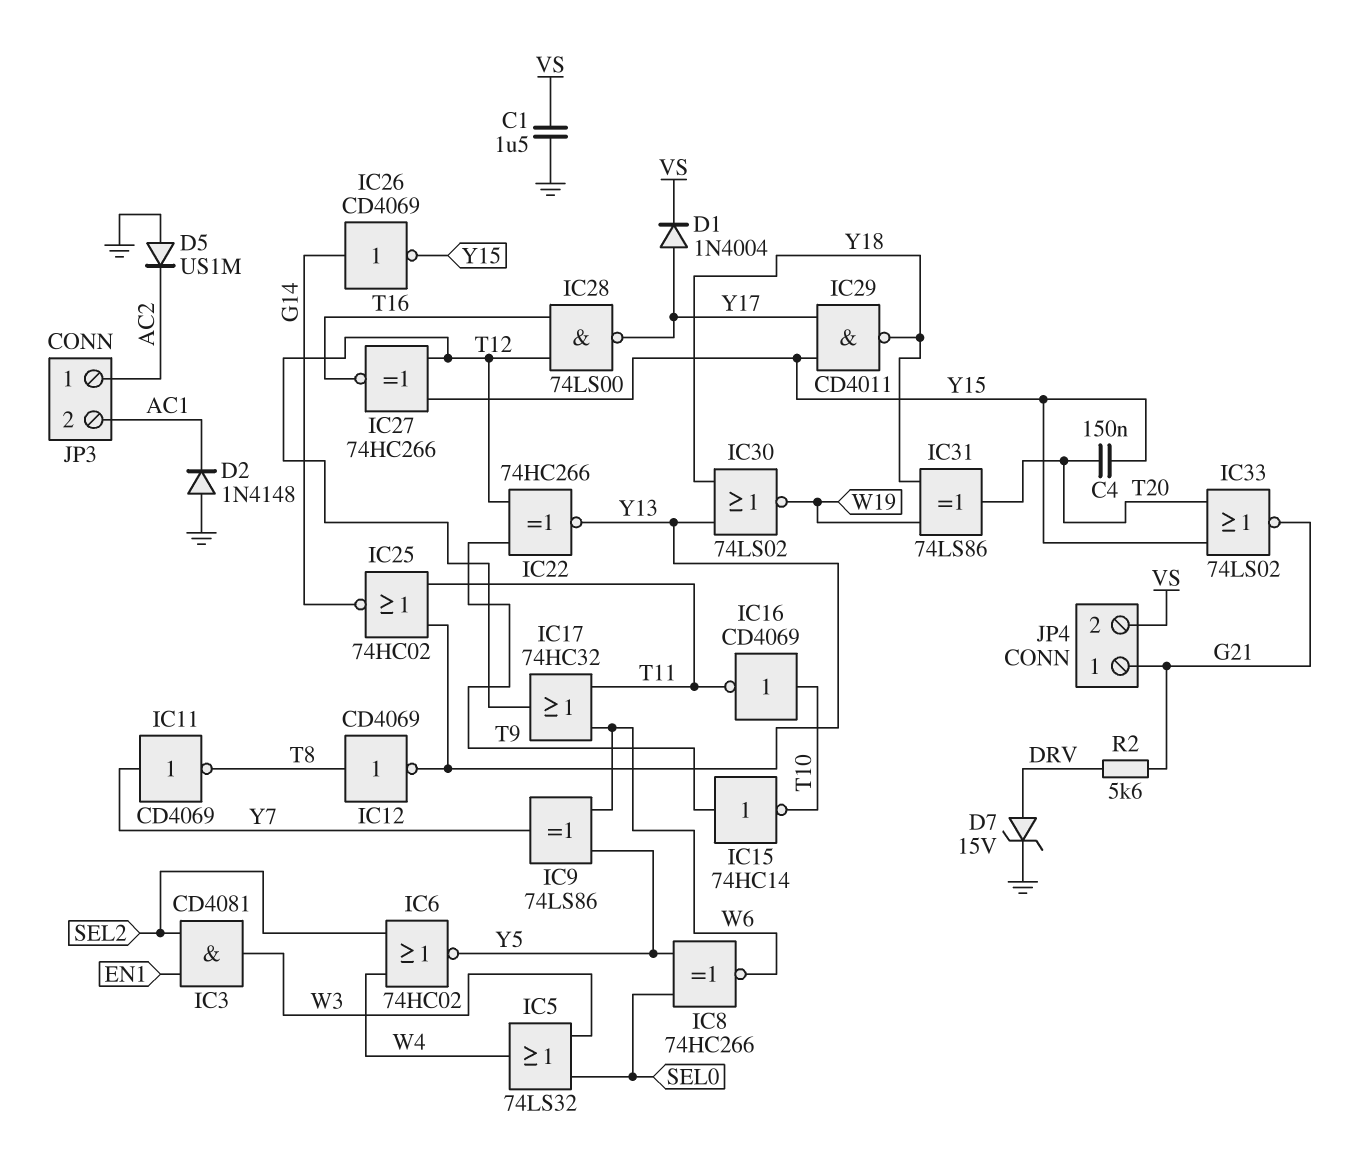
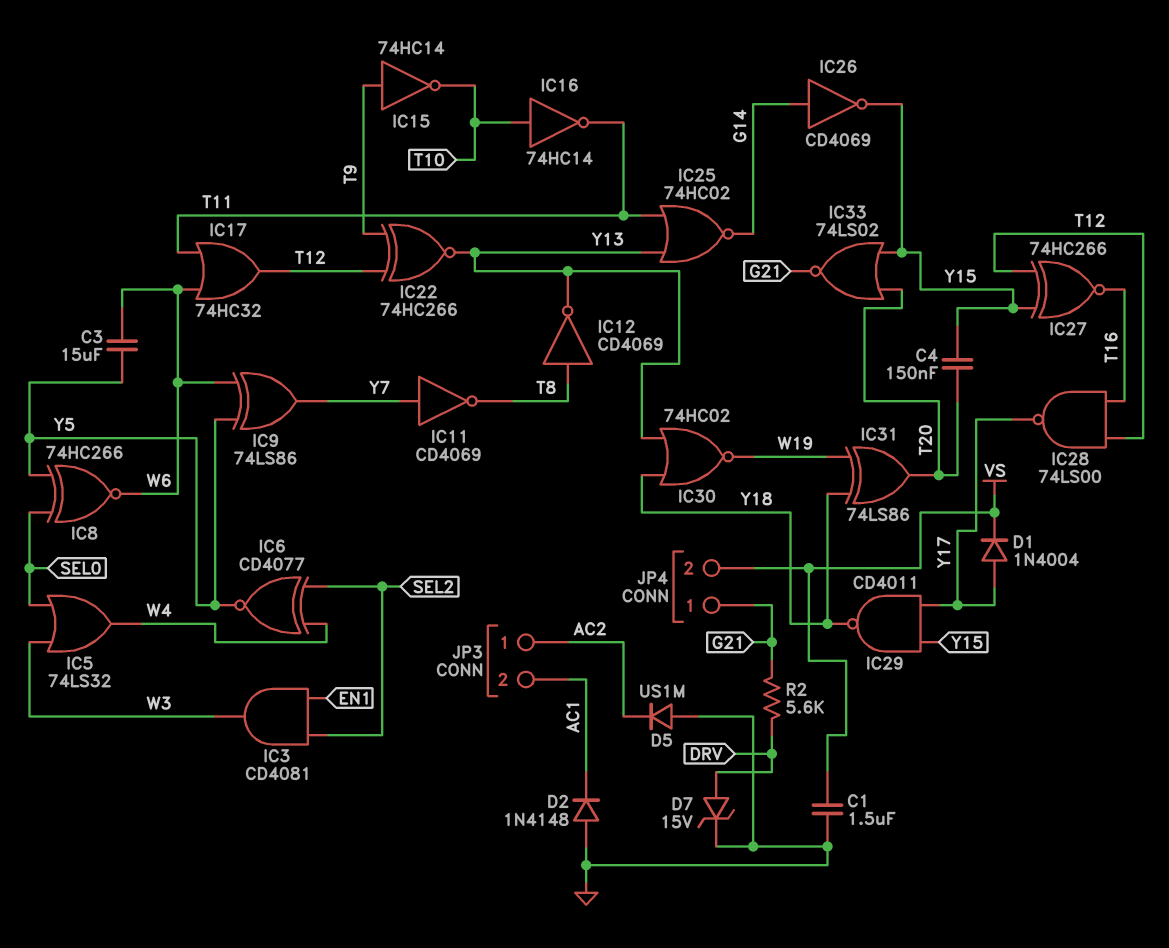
C3: none -> 15uF (W6, Y5)
IC6: NOR 74HC02 (in SEL2, in W4, out Y5) -> XNOR CD4077 (in SEL2, in W4, out Y5)
IC16: NOT CD4069 (in T10, out T11) -> NOT 74HC14 (in T10, out T11)
IC30: NOR 74LS02 (in Y13, in Y18, out W19) -> NOR 74HC02 (in Y13, in Y18, out W19)

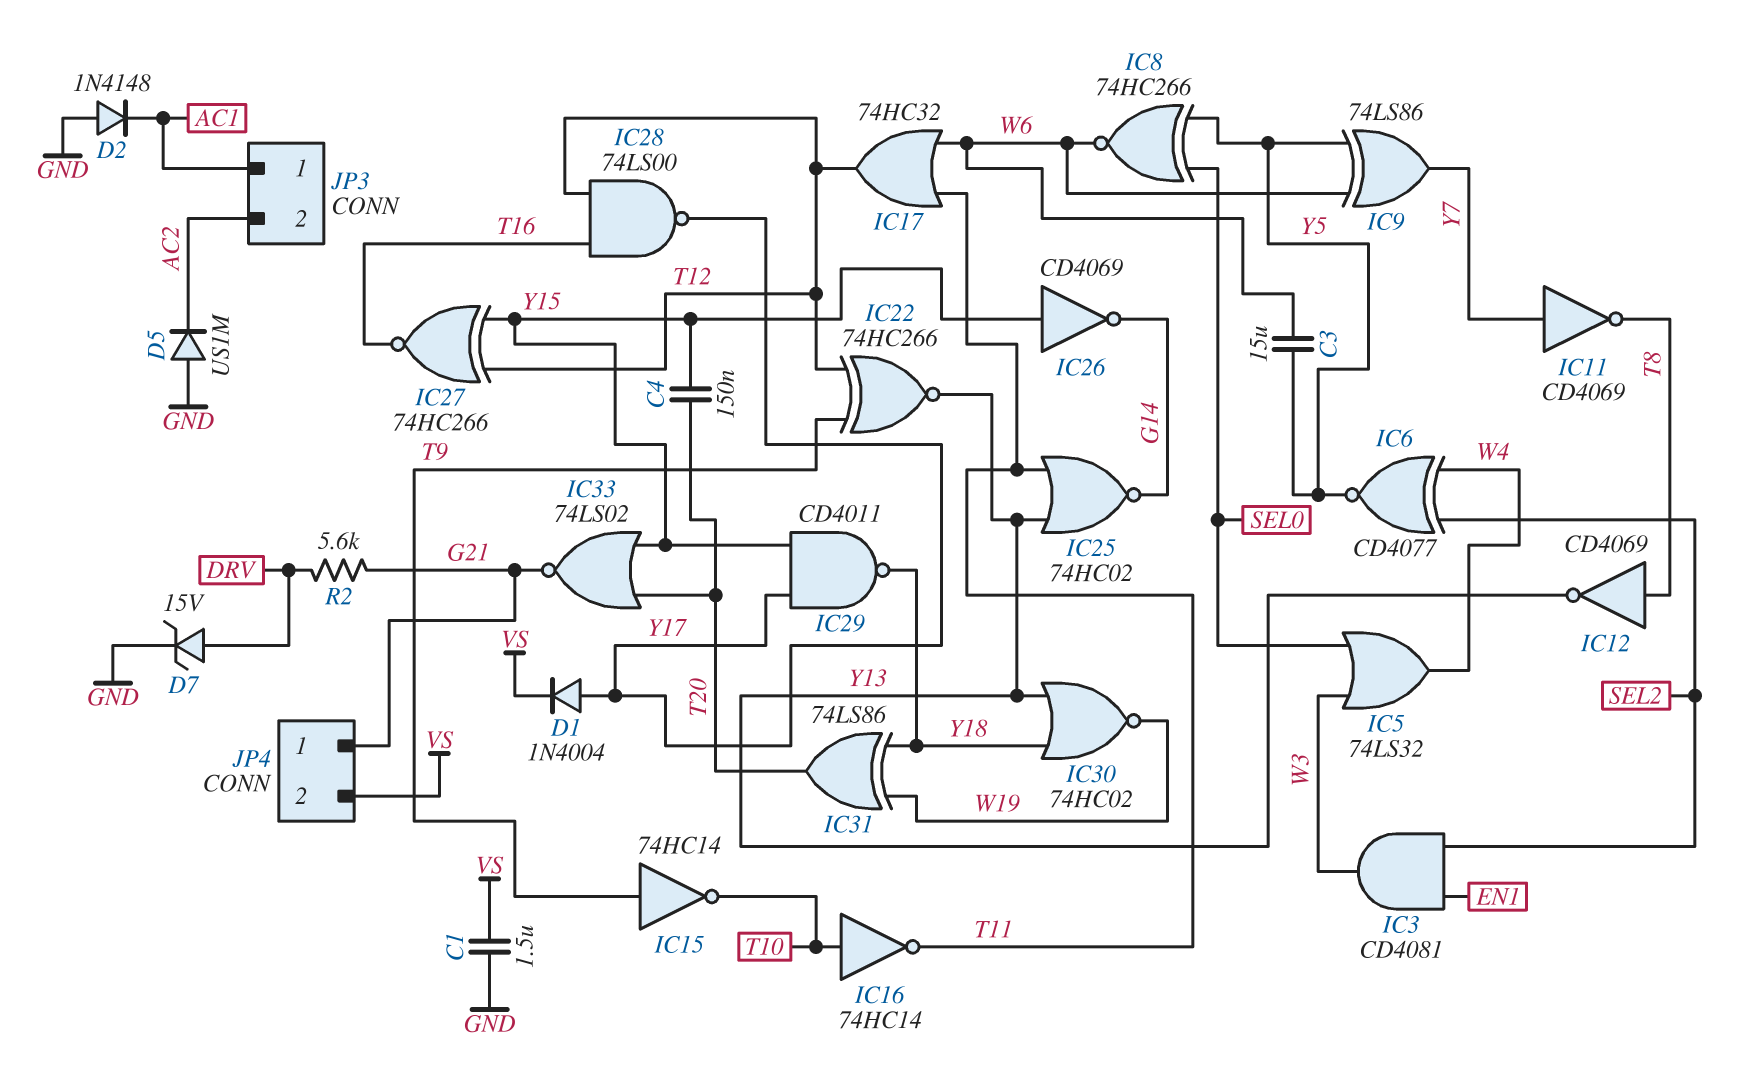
IC26: NOT CD4069 (in G14, out Y15) -> NOT CD4069 (in Y15, out G14)
JP3 pin 1: AC2 -> AC1
JP3 pin 2: AC1 -> AC2

